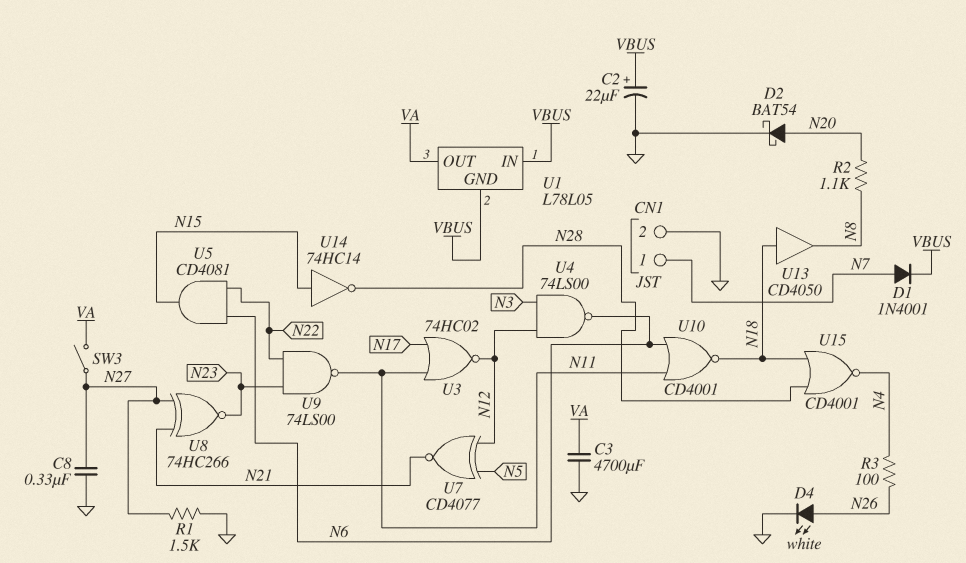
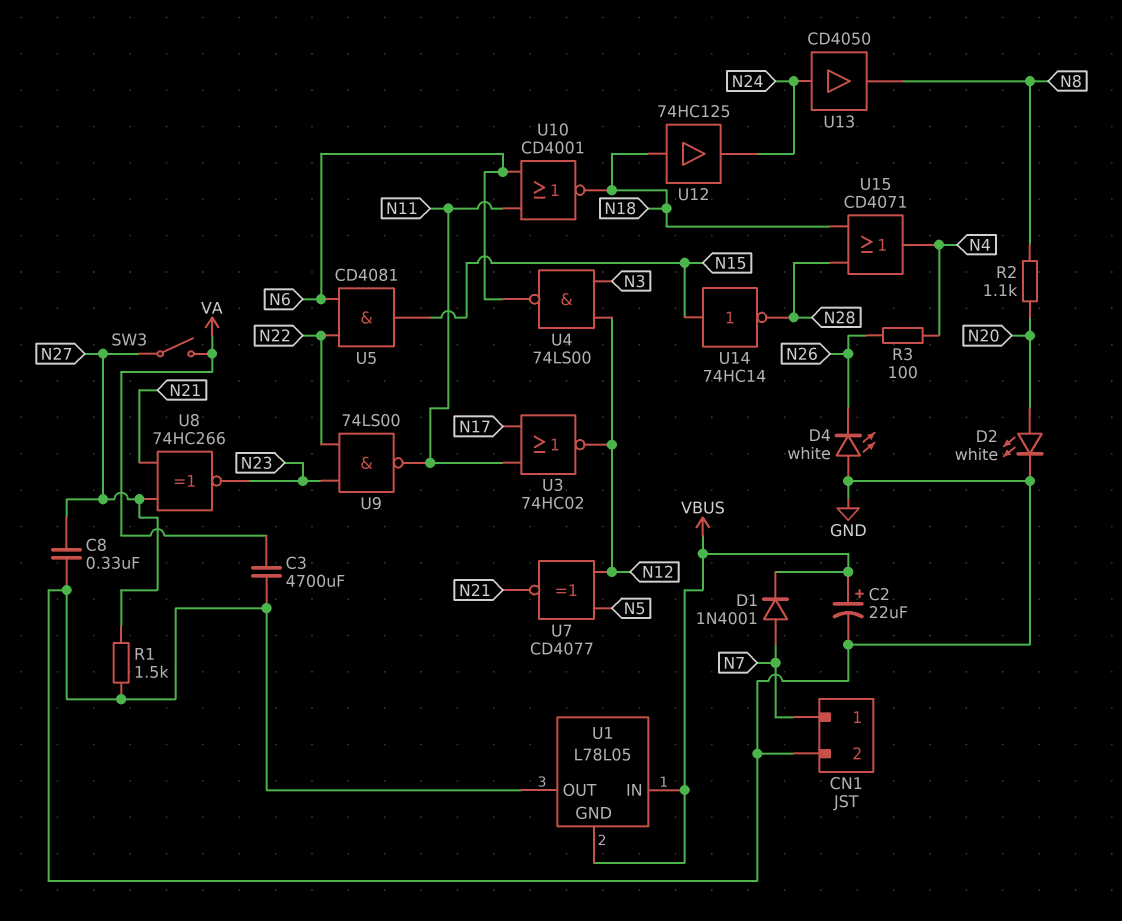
D2: schottky BAT54 (A N20, K GND) -> LED white (A N20, K GND)
D4: LED white (A N26, K GND) -> LED white (A GND, K N26)
U1 pin OUT: VA -> GND
U12: none -> buffer 74HC125 (in N18, out N24)
U13: buffer CD4050 (in N18, out N8) -> buffer CD4050 (in N24, out N8)
U15: NOR CD4001 (in N18, in N28, out N4) -> OR CD4071 (in N18, in N28, out N4)

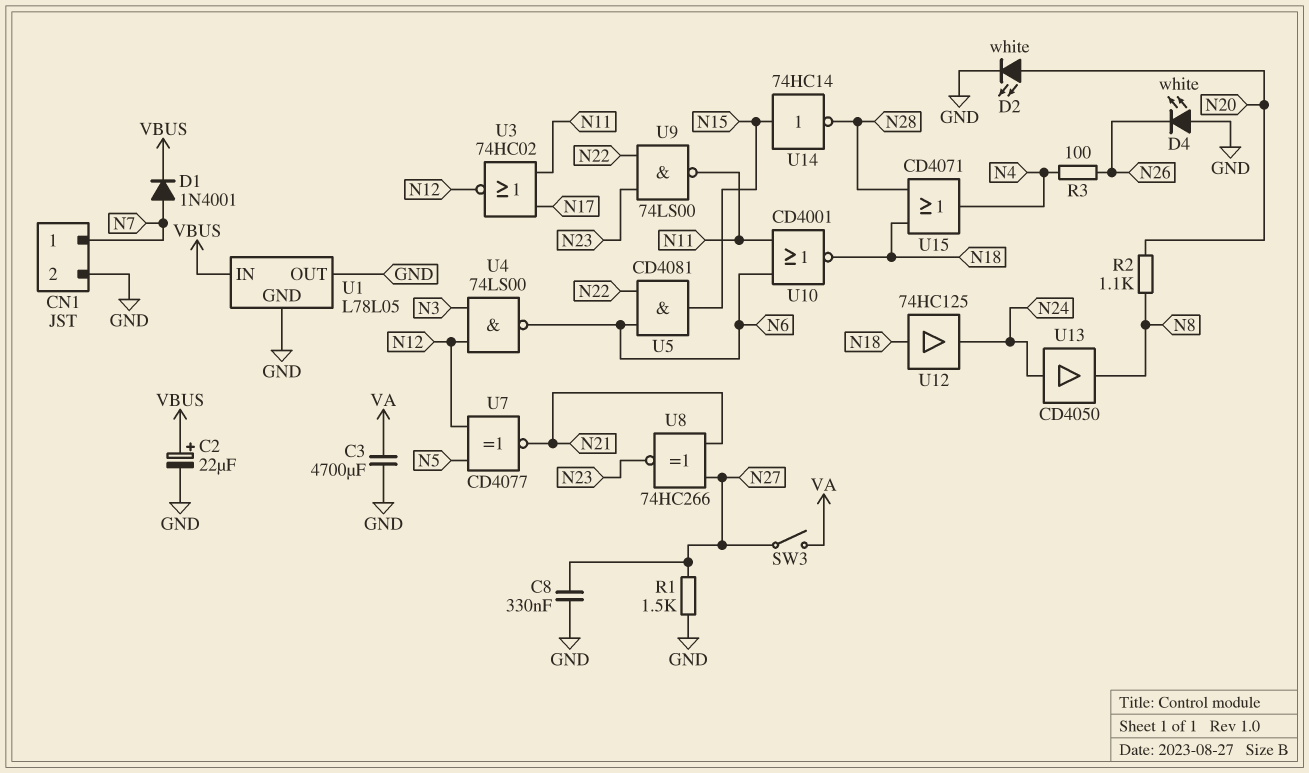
U1 pin GND: VBUS -> GND

